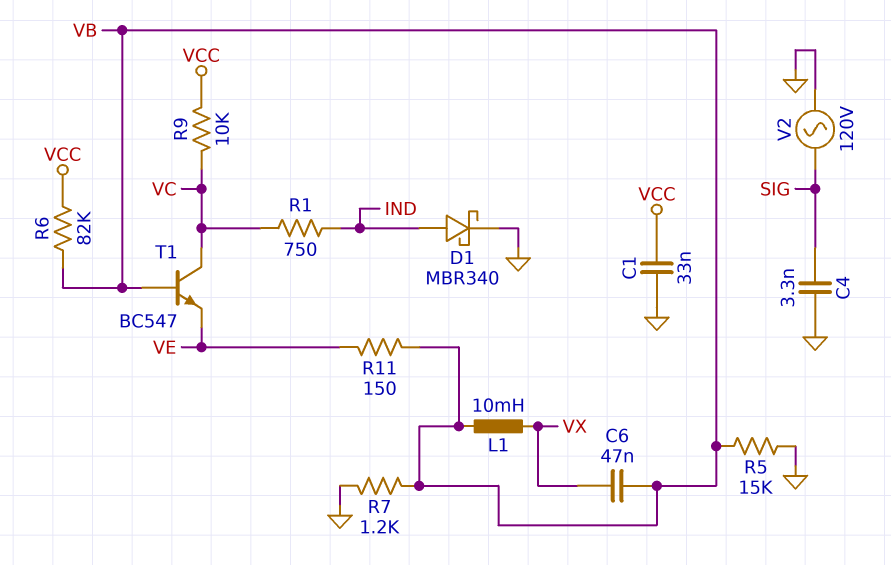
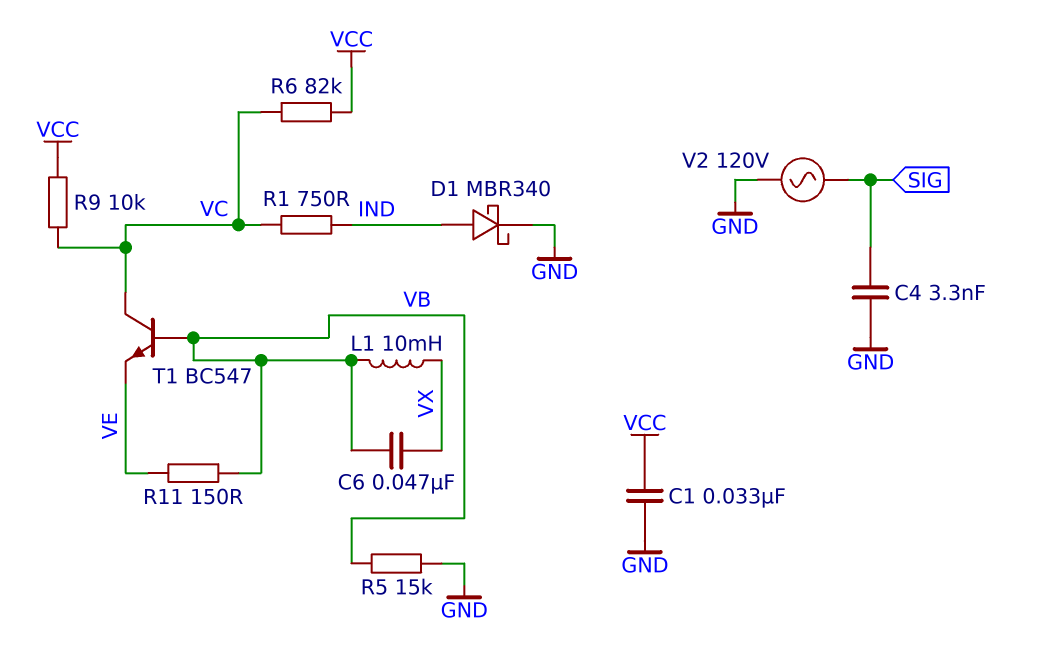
R6: 82k (VB, VCC) -> 82k (VC, VCC)
R7: 1.2k (GND, VB) -> none

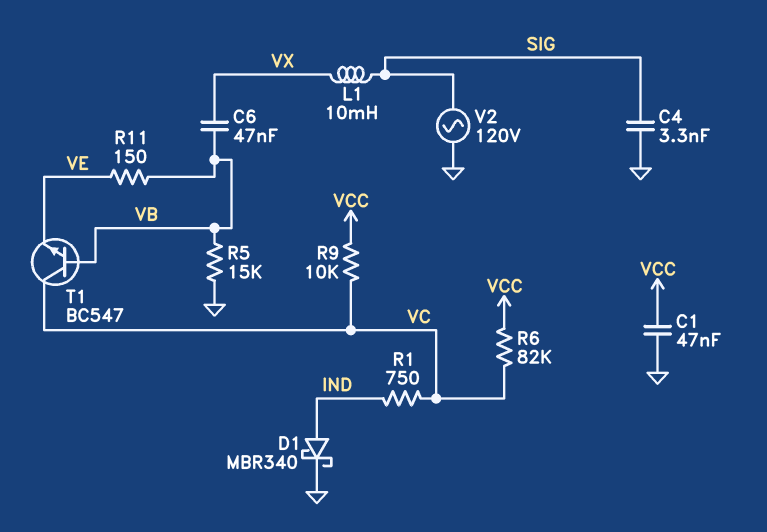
C1: 33nF (GND, VCC) -> 47nF (GND, VCC)
L1: 10mH (VB, VX) -> 10mH (SIG, VX)

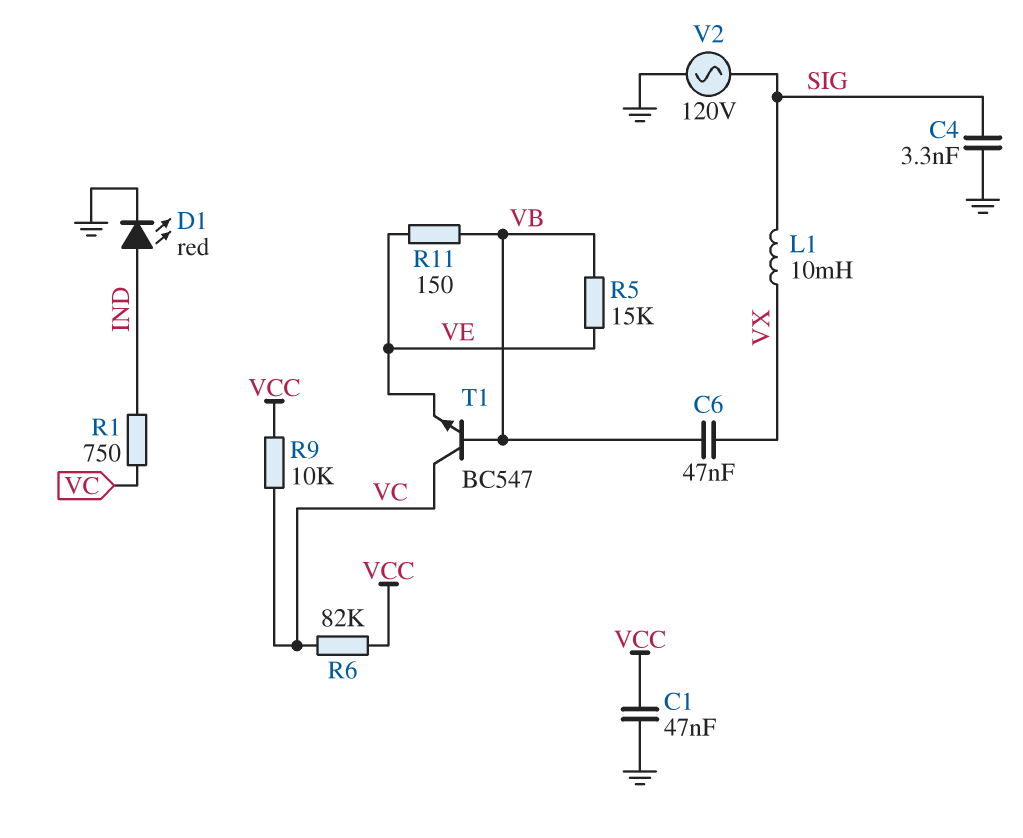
D1: schottky MBR340 (A IND, K GND) -> LED red (A IND, K GND)
R5: 15k (GND, VB) -> 15k (VB, VE)

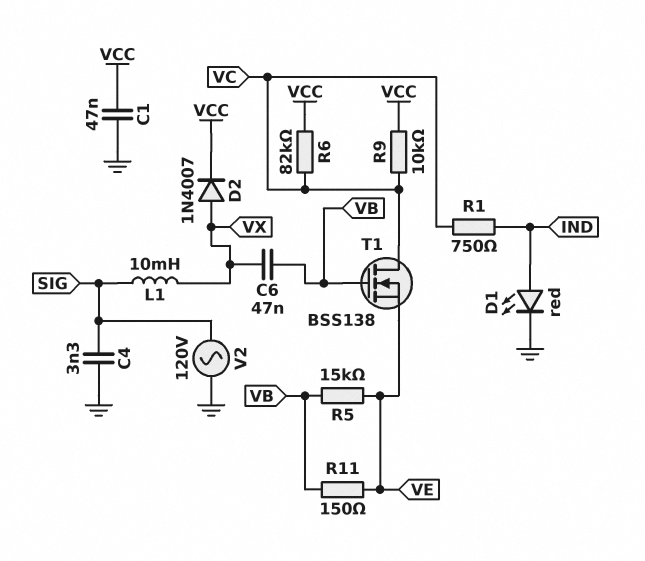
D2: none -> diode 1N4007 (A VX, K VCC)
T1: NPN BC547 (B VB, C VC, E VE) -> NMOS BSS138 (G VB, D VC, S VE)

